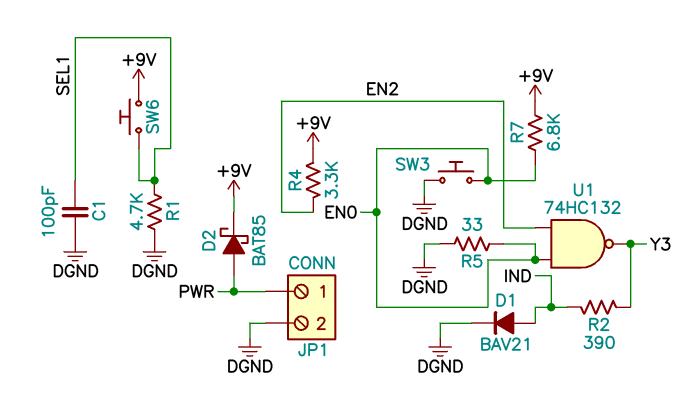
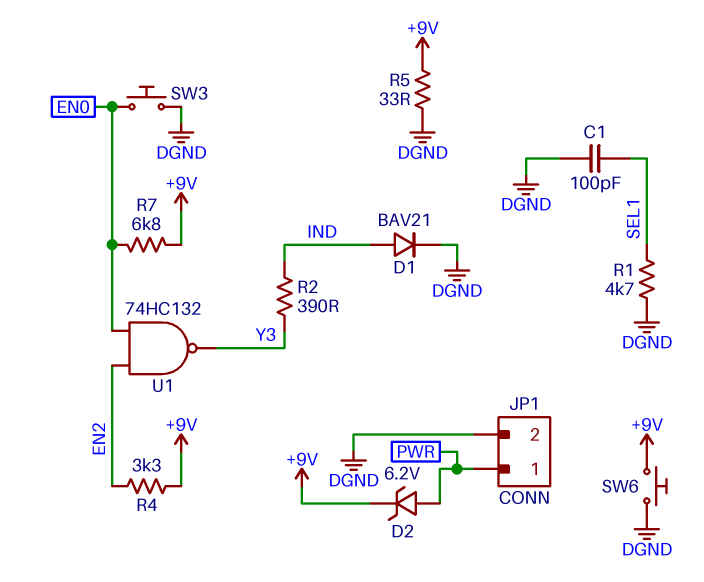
D2: schottky BAT85 (A PWR, K +9V) -> zener 6.2V (A PWR, K +9V)
R5: 33 (DGND, EN0) -> 33 (+9V, DGND)
SW6: button (+9V, SEL1) -> button (+9V, DGND)

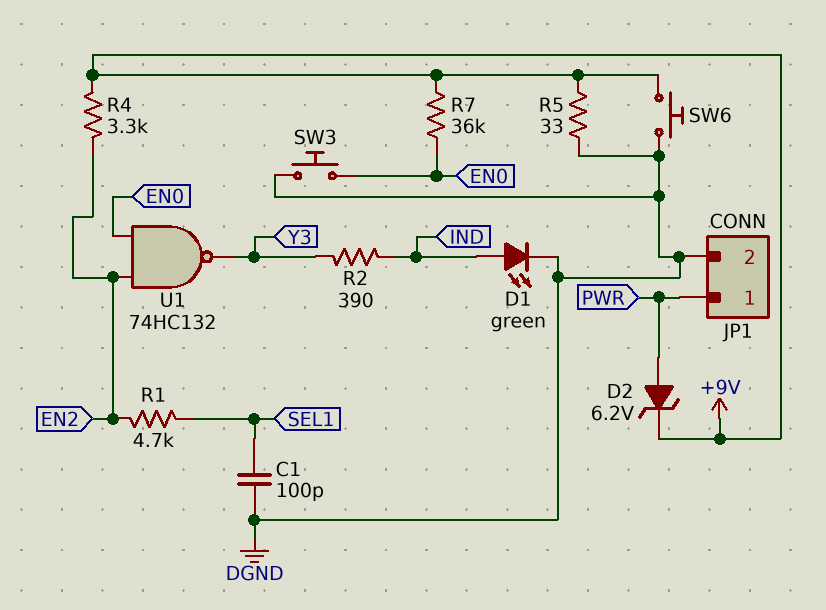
D1: diode BAV21 (A IND, K DGND) -> LED green (A IND, K DGND)
R1: 4.7k (DGND, SEL1) -> 4.7k (EN2, SEL1)
R7: 6.8k (+9V, EN0) -> 36k (+9V, EN0)

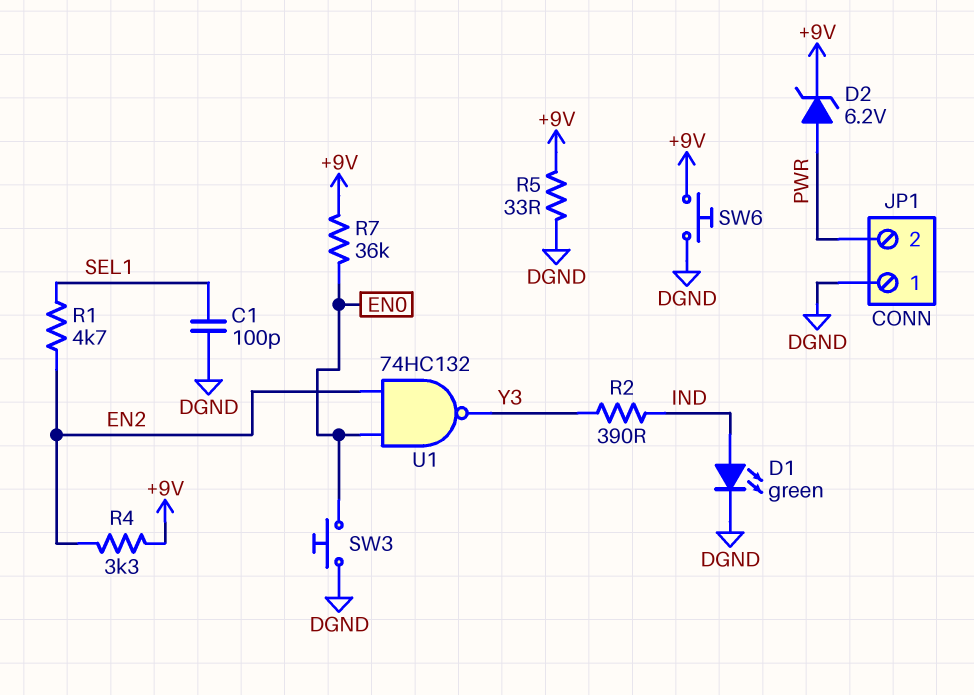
JP1 pin 1: PWR -> DGND
JP1 pin 2: DGND -> PWR

